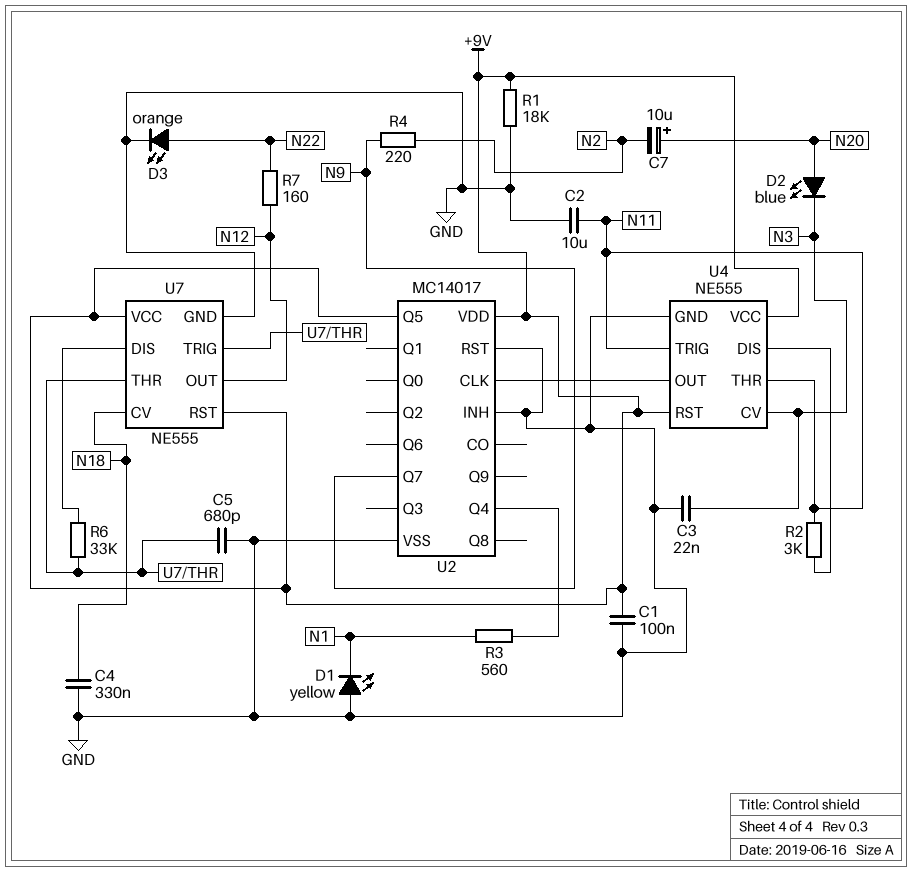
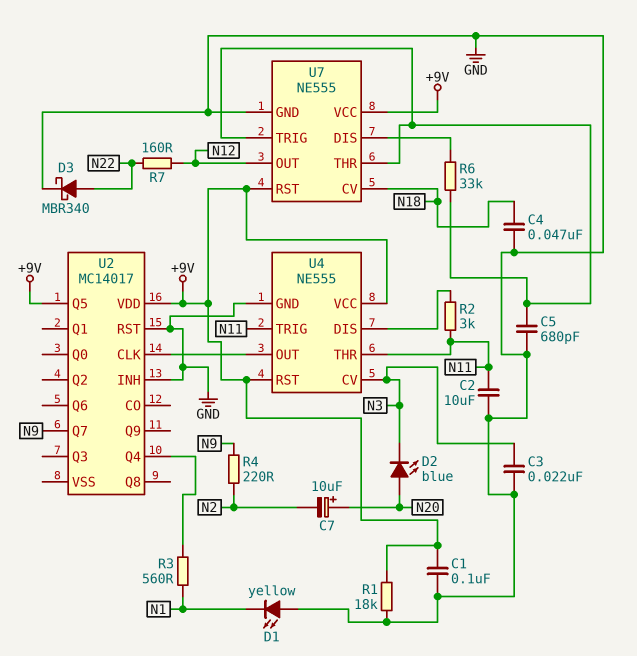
C4: 330nF (GND, N18) -> 47nF (GND, N18)
D3: LED orange (A N22, K GND) -> schottky MBR340 (A N22, K GND)
U2 pin VSS: GND -> none

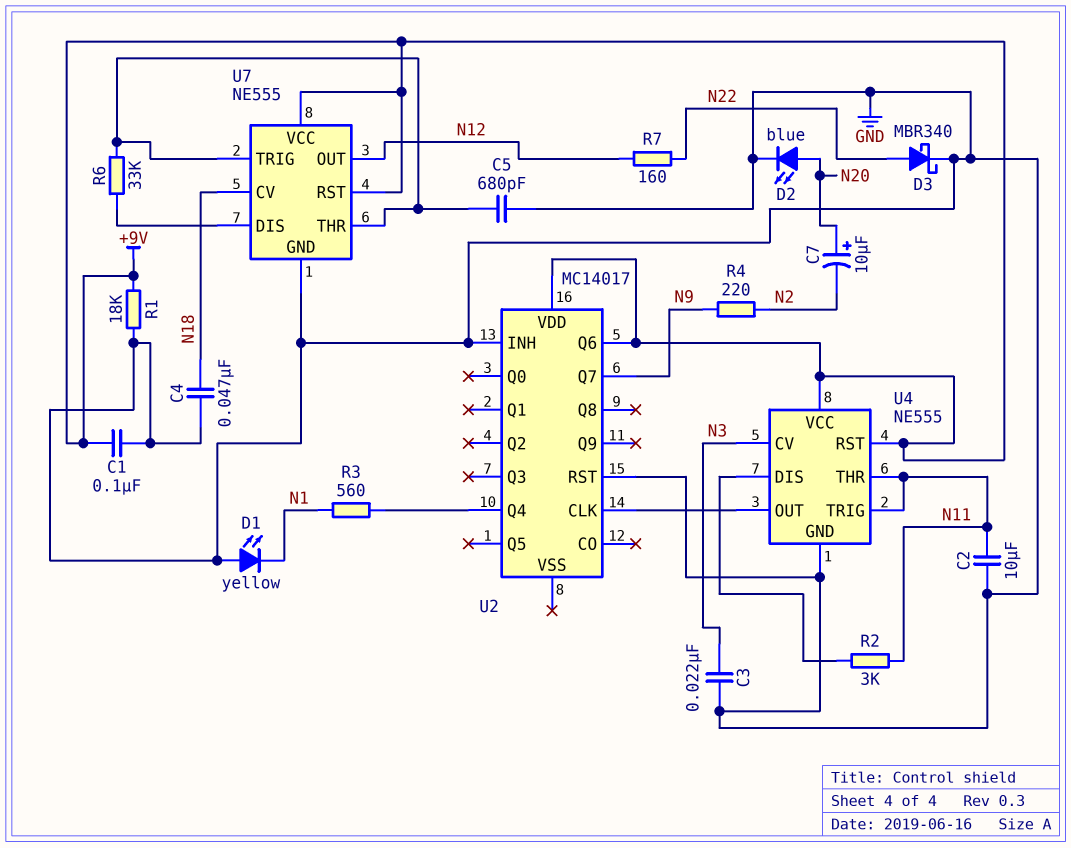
D2: LED blue (A N20, K N3) -> LED blue (A N20, K GND)
U2 pin Q5: +9V -> none
U2 pin Q6: none -> +9V

